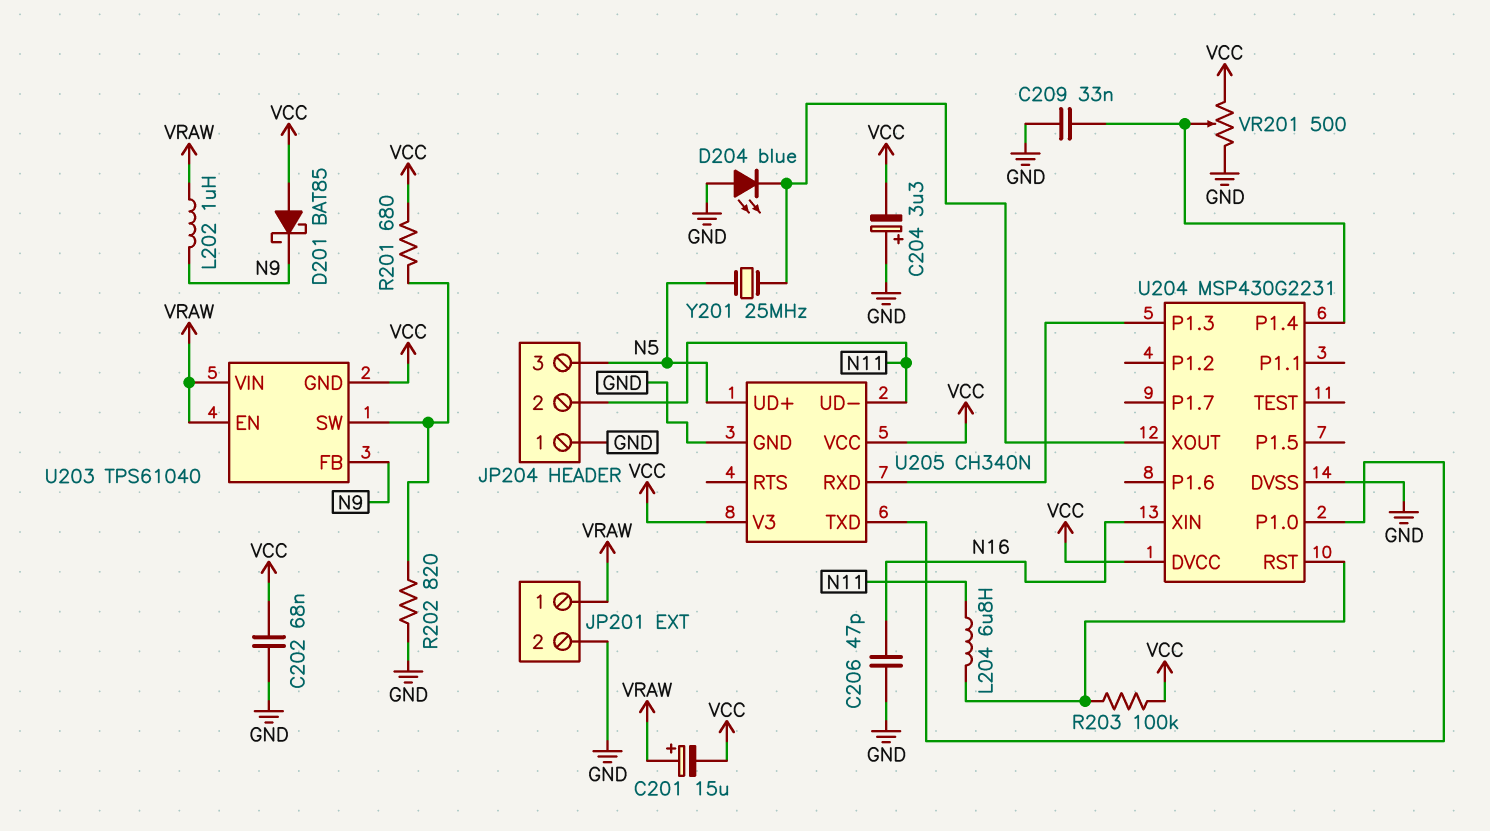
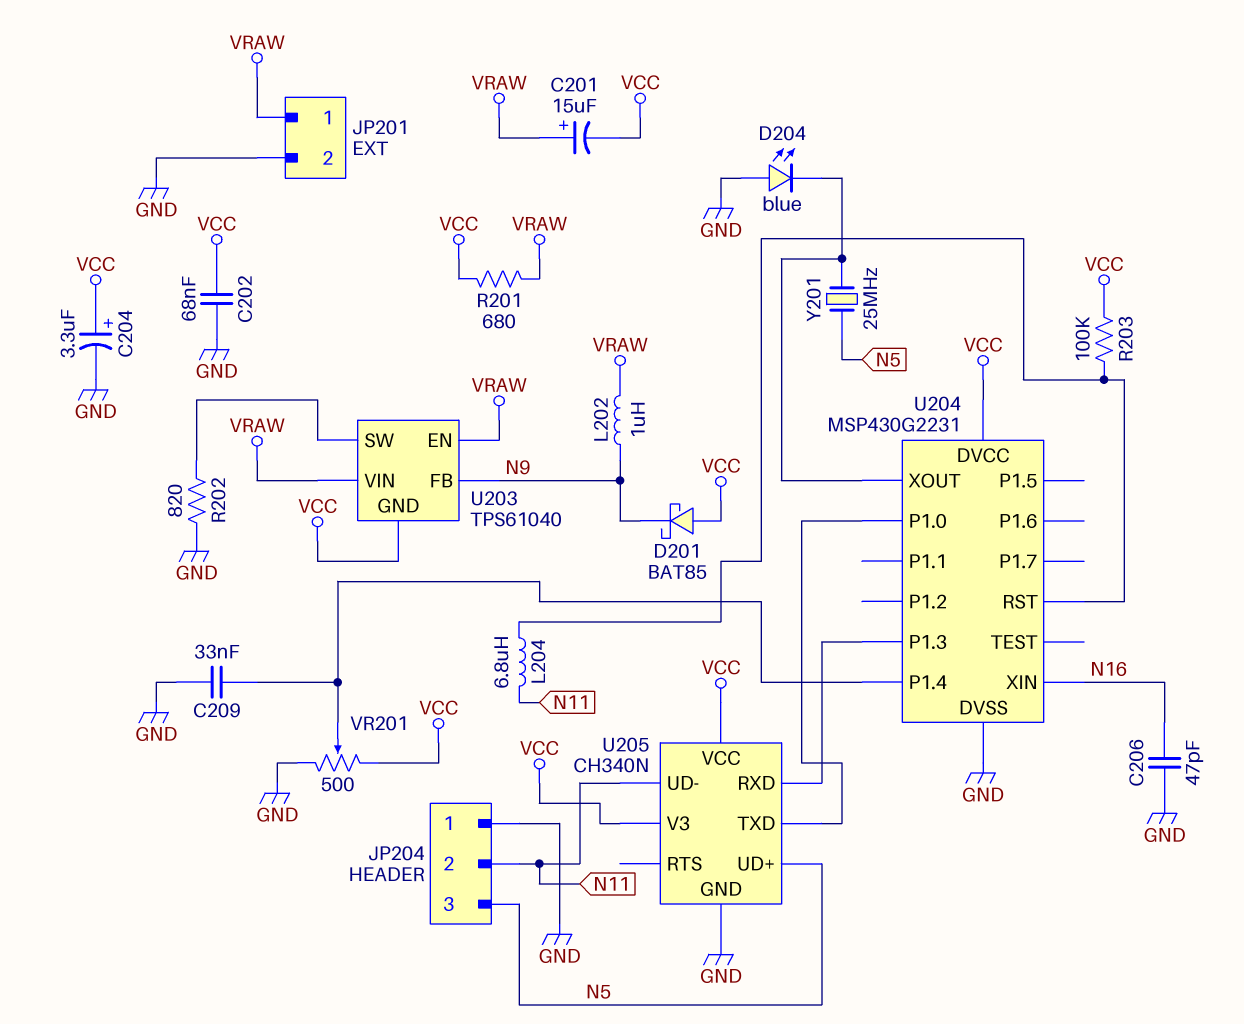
C204: 3.3uF (plus GND, minus VCC) -> 3.3uF (plus VCC, minus GND)
R201: 680 (U203/SW, VCC) -> 680 (VCC, VRAW)

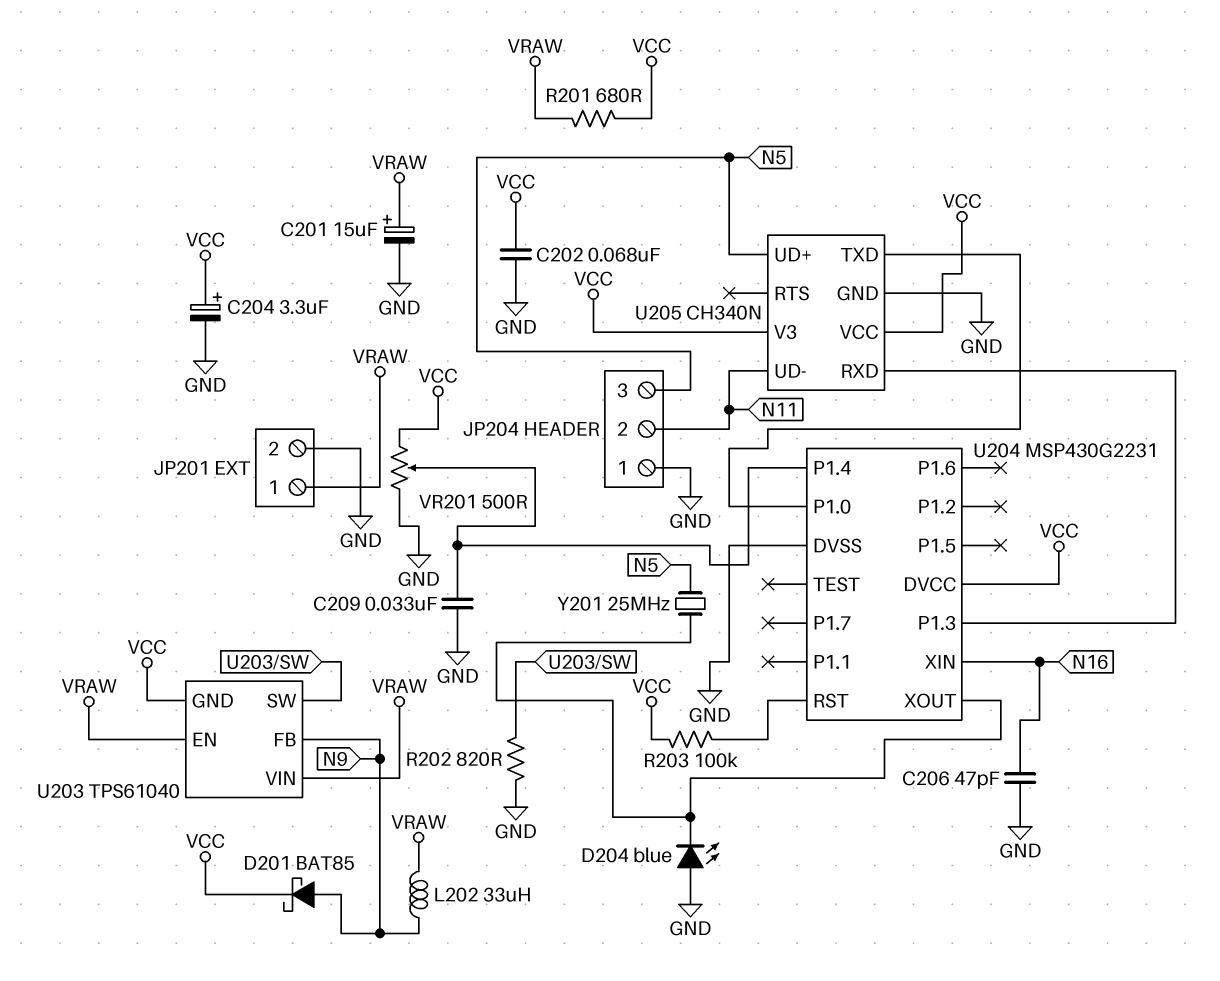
C201: 15uF (plus VRAW, minus VCC) -> 15uF (plus VRAW, minus GND)
D201: schottky BAT85 (A VCC, K N9) -> schottky BAT85 (A N9, K VCC)
L202: 1uH (N9, VRAW) -> 33uH (N9, VRAW)
L204: 6.8uH (N11, U204/RST) -> none

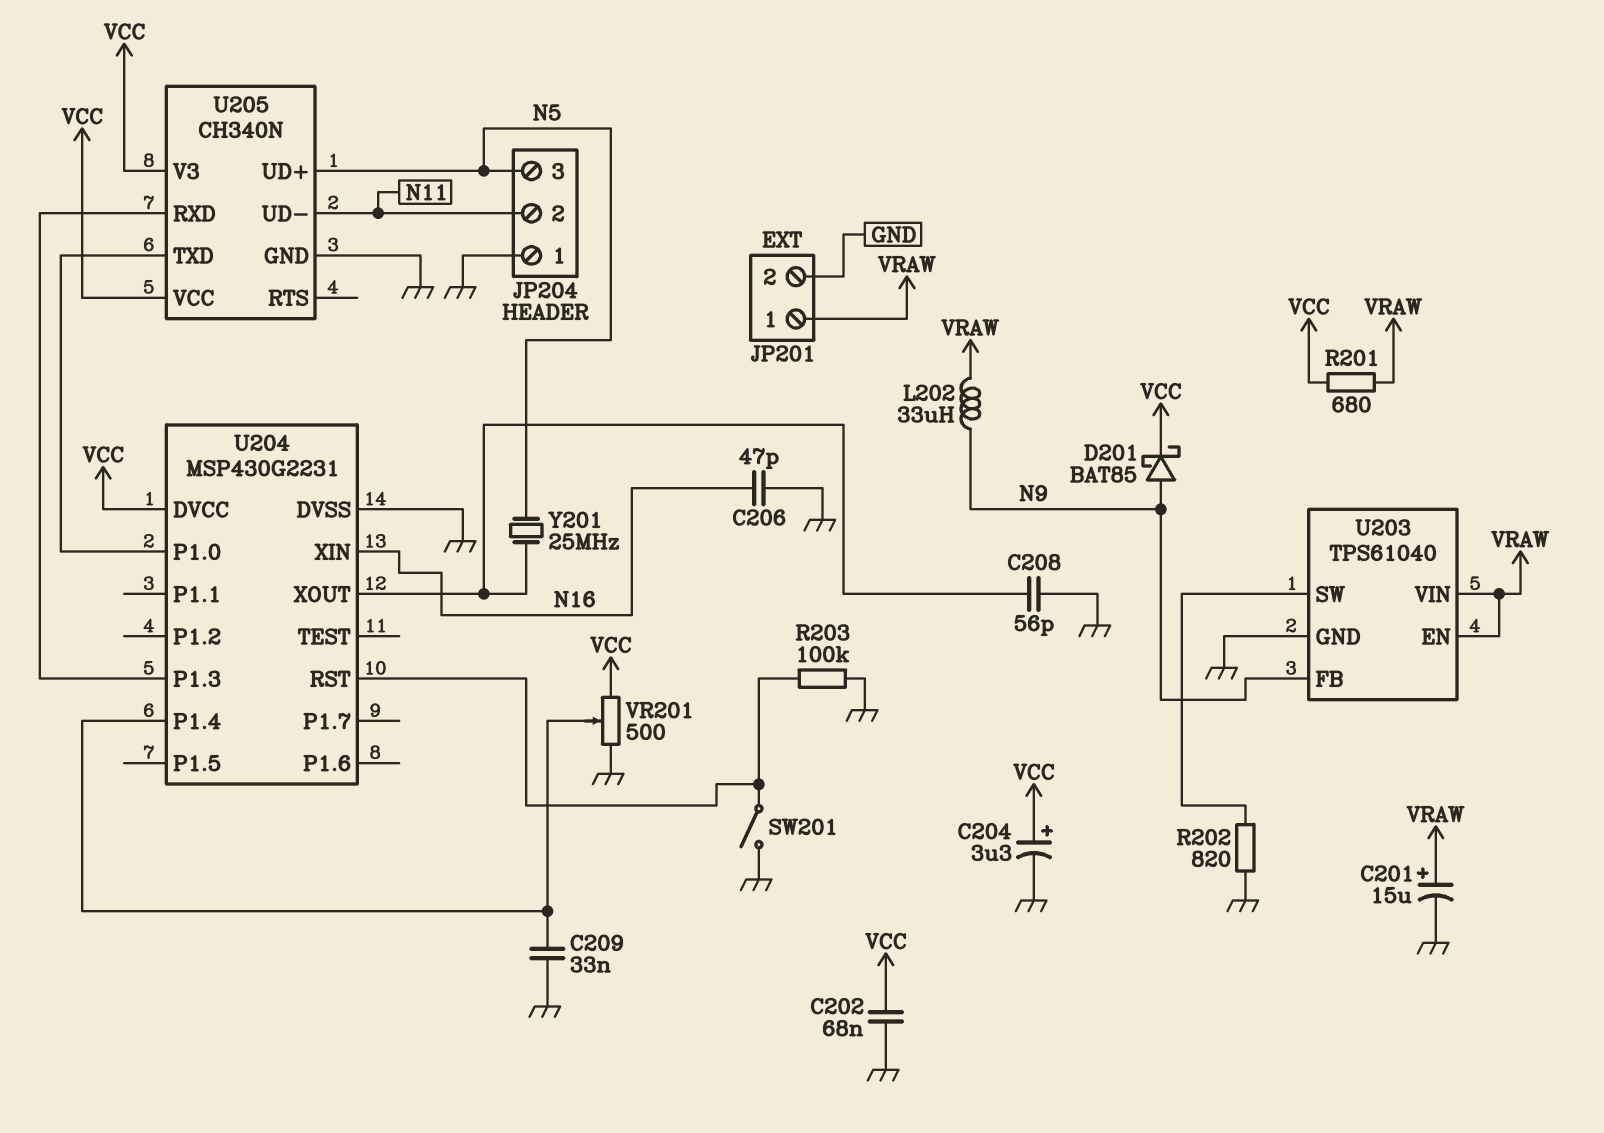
C208: none -> 56pF (GND, U204/XOUT)
D204: LED blue (A GND, K U204/XOUT) -> none
R203: 100k (U204/RST, VCC) -> 100k (GND, U204/RST)
SW201: none -> switch (GND, U204/RST)
U203 pin GND: VCC -> GND

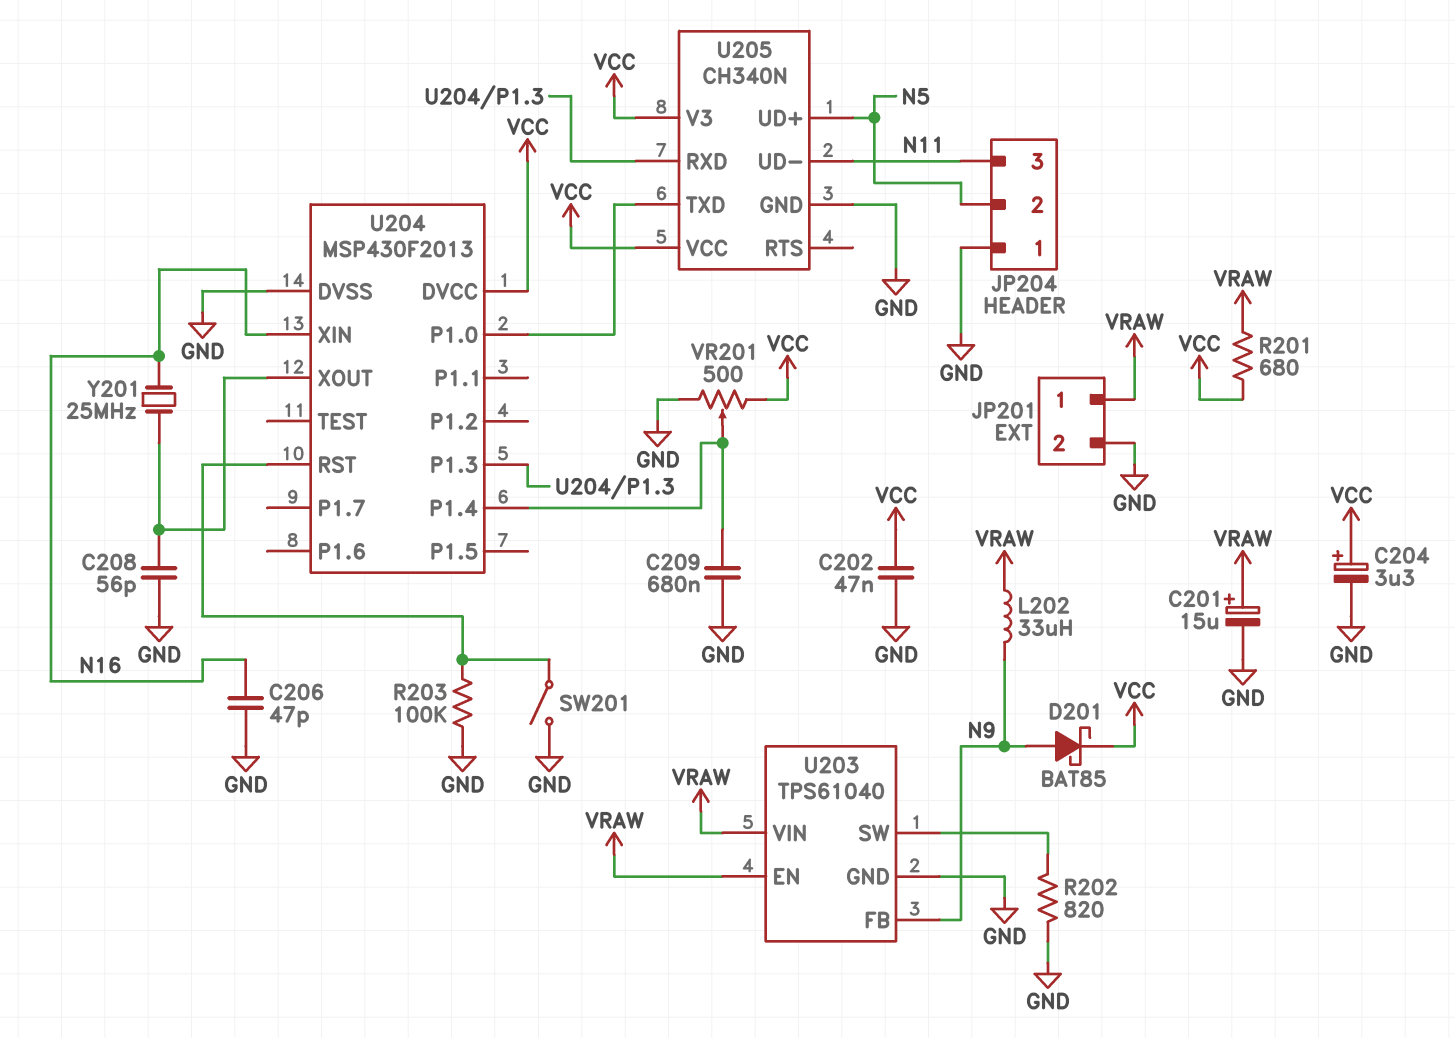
C202: 68nF (GND, VCC) -> 47nF (GND, VCC)
C209: 33nF (GND, U204/P1.4) -> 680nF (GND, U204/P1.4)
JP204 pin 2: N11 -> N5
JP204 pin 3: N5 -> N11
U204: MSP430G2231 -> MSP430F2013
Y201: 25MHz (N5, U204/XOUT) -> 25MHz (N16, U204/XOUT)

